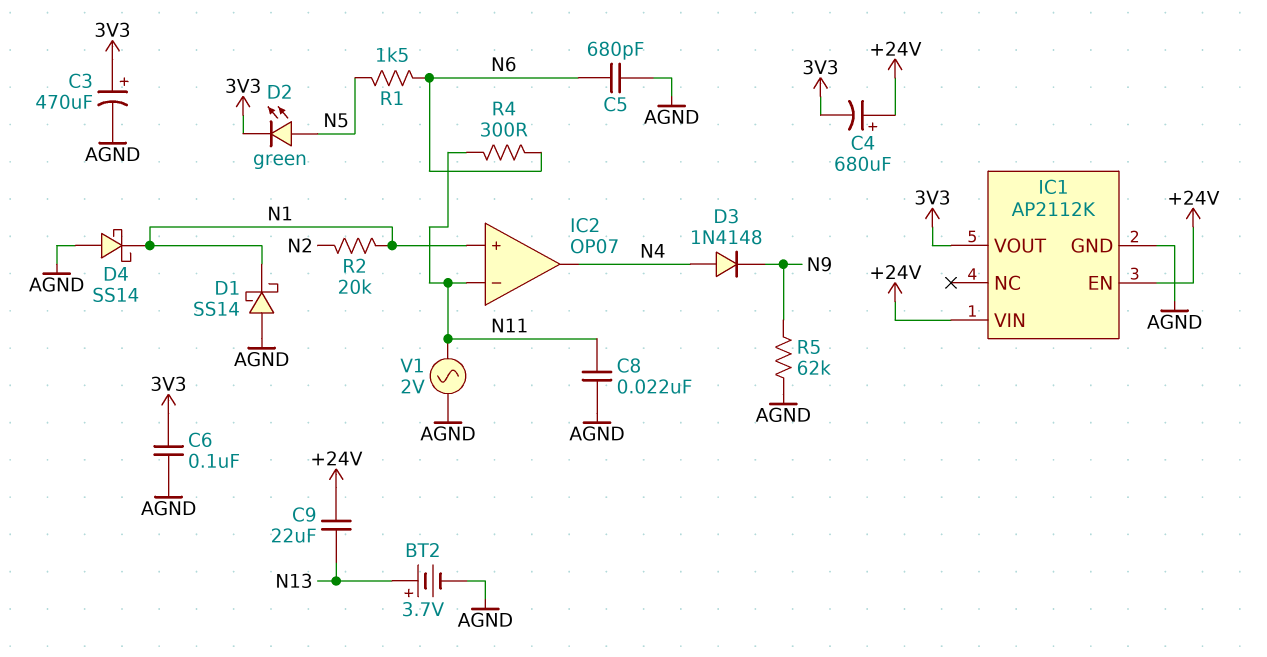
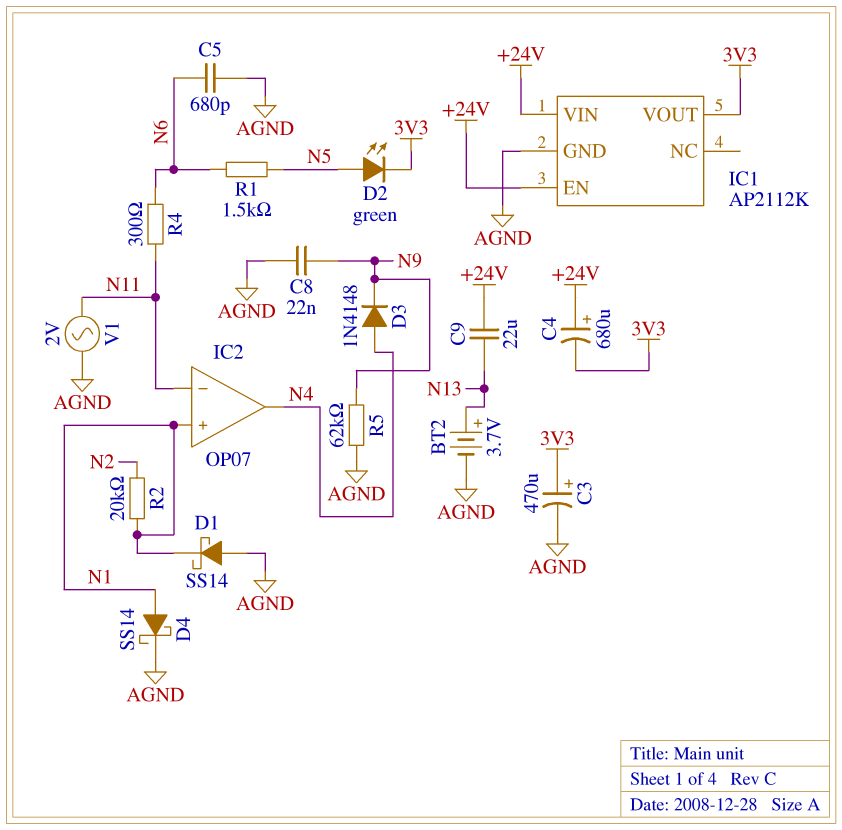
C6: 100nF (3V3, AGND) -> none
C8: 22nF (AGND, N11) -> 22nF (AGND, N9)
D4: schottky SS14 (A AGND, K N1) -> schottky SS14 (A N1, K AGND)

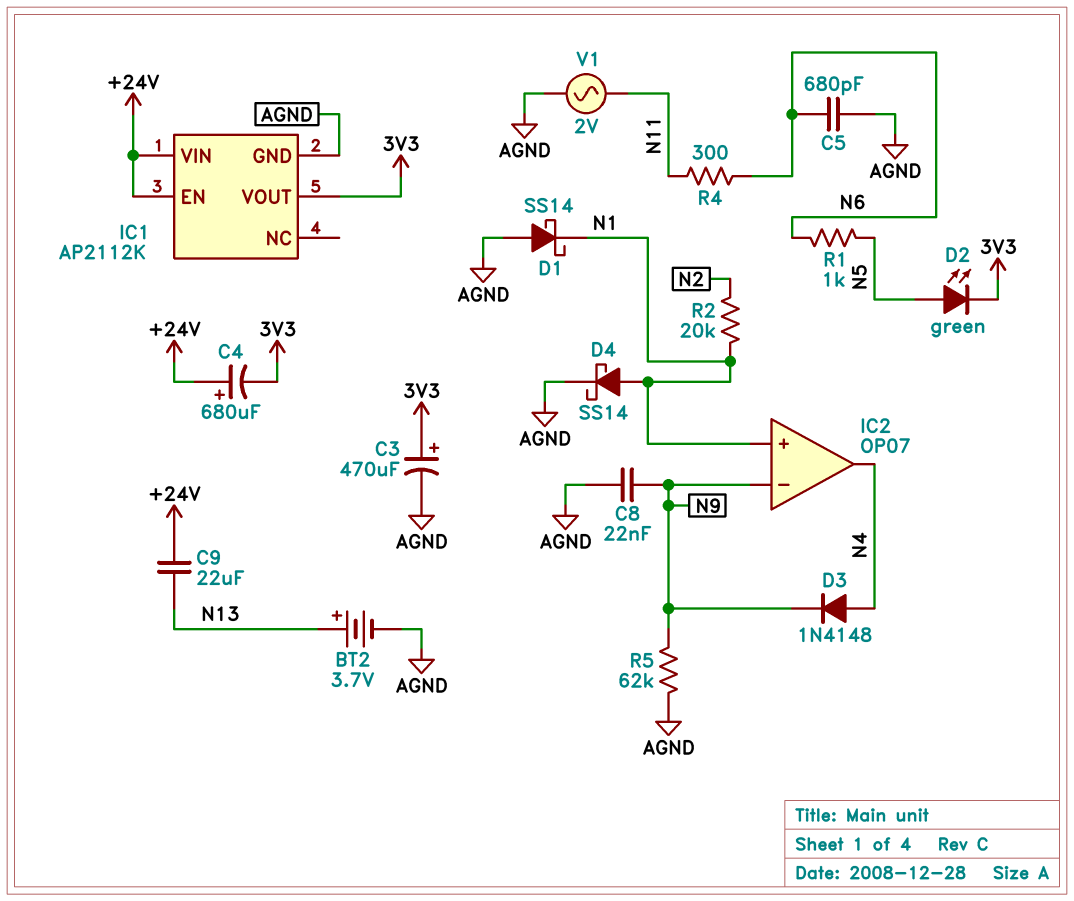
IC2 pin in-: N11 -> N9
R1: 1.5k (N5, N6) -> 1k (N5, N6)

